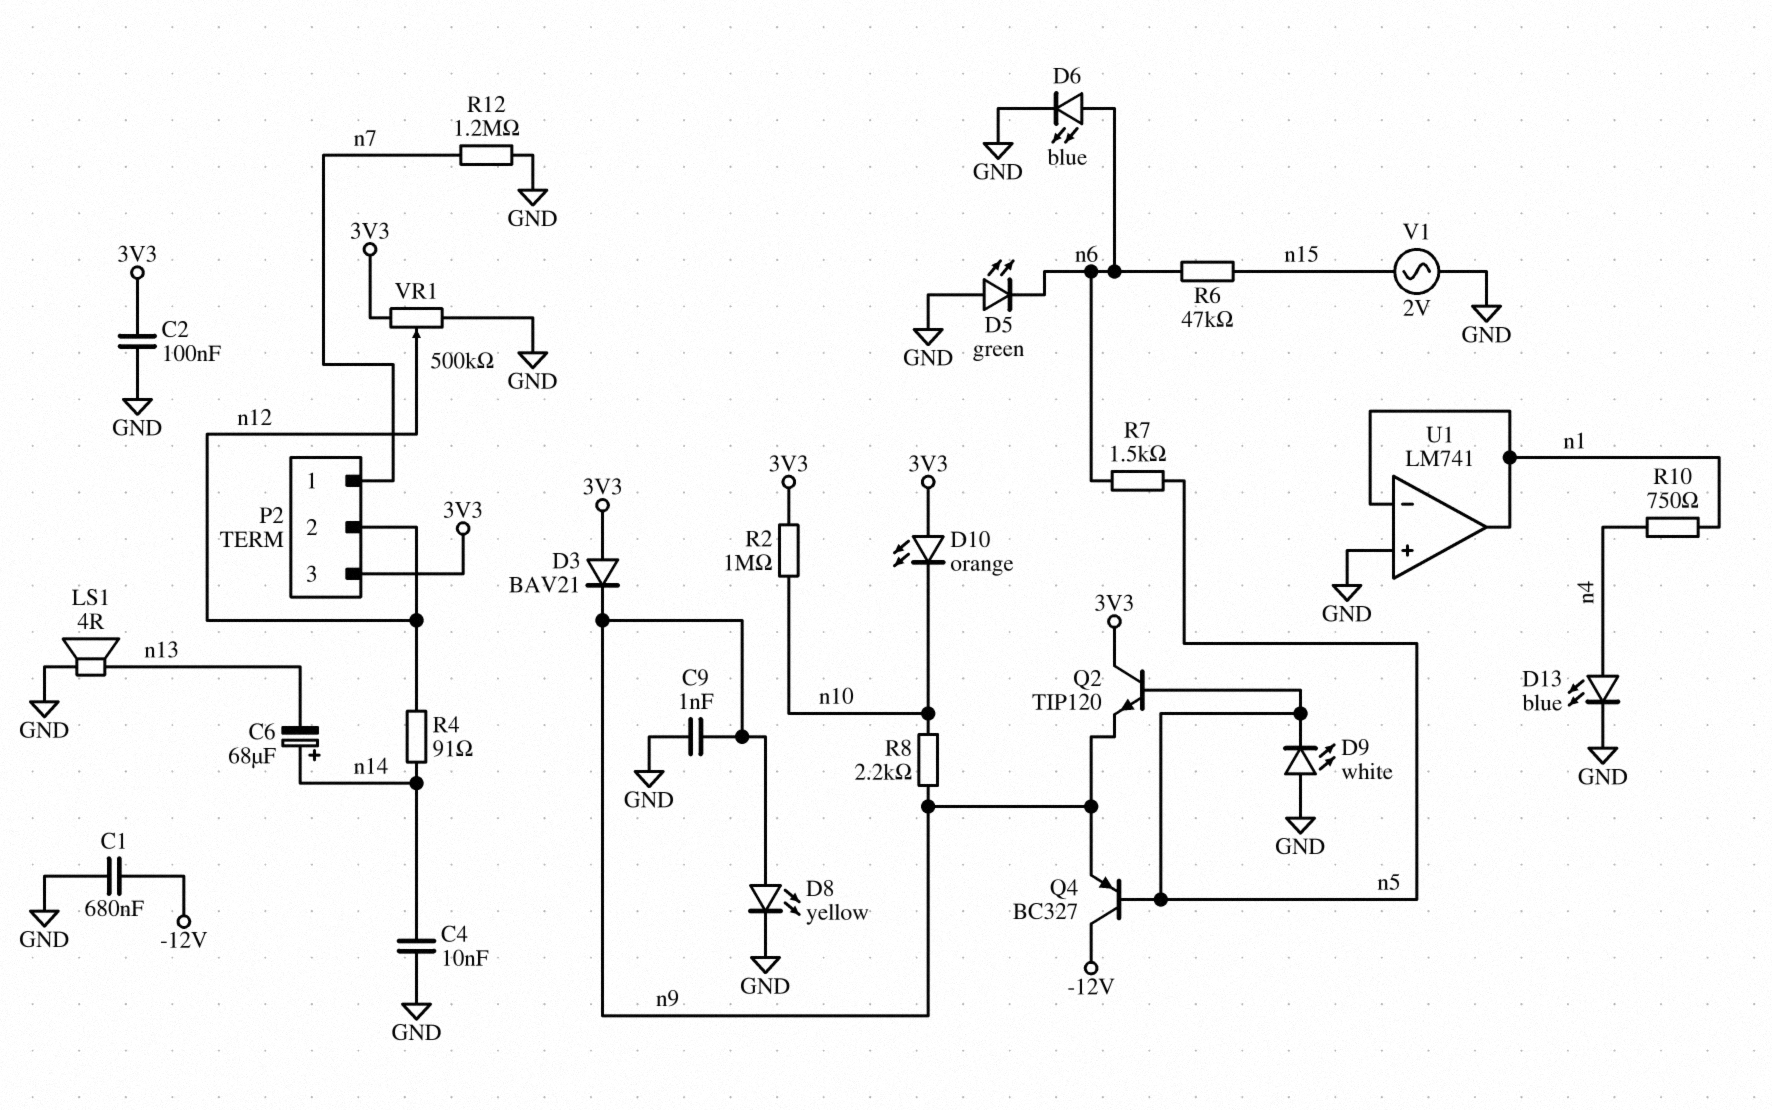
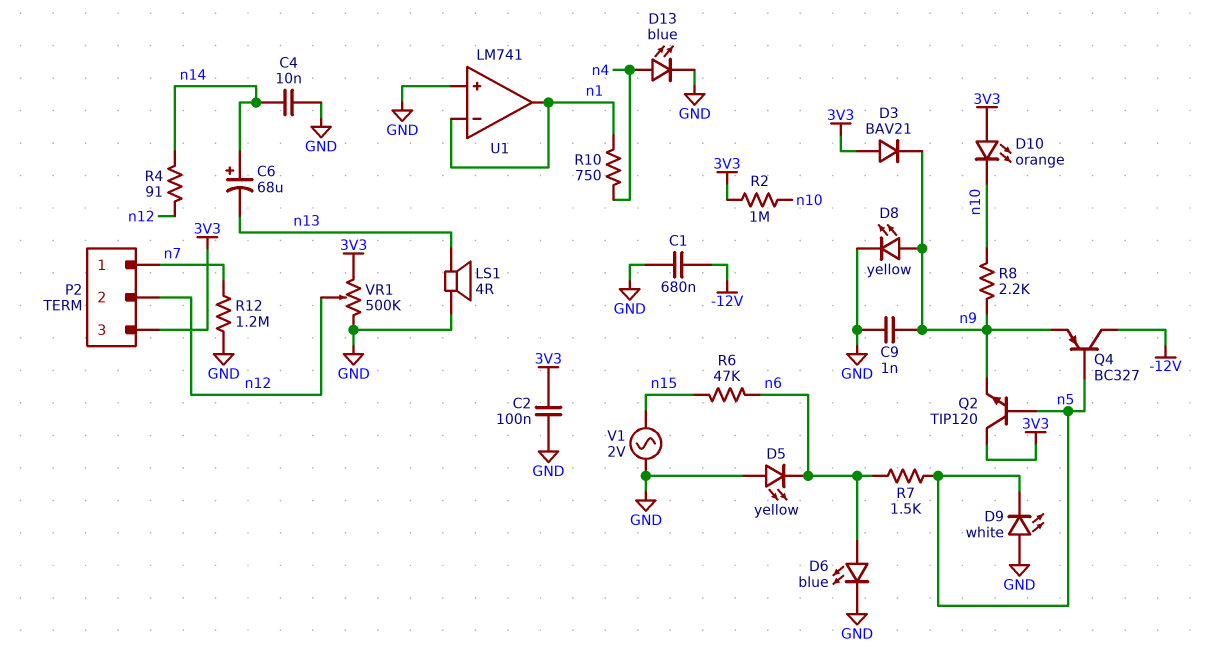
D5: LED green (A GND, K n6) -> LED yellow (A GND, K n6)

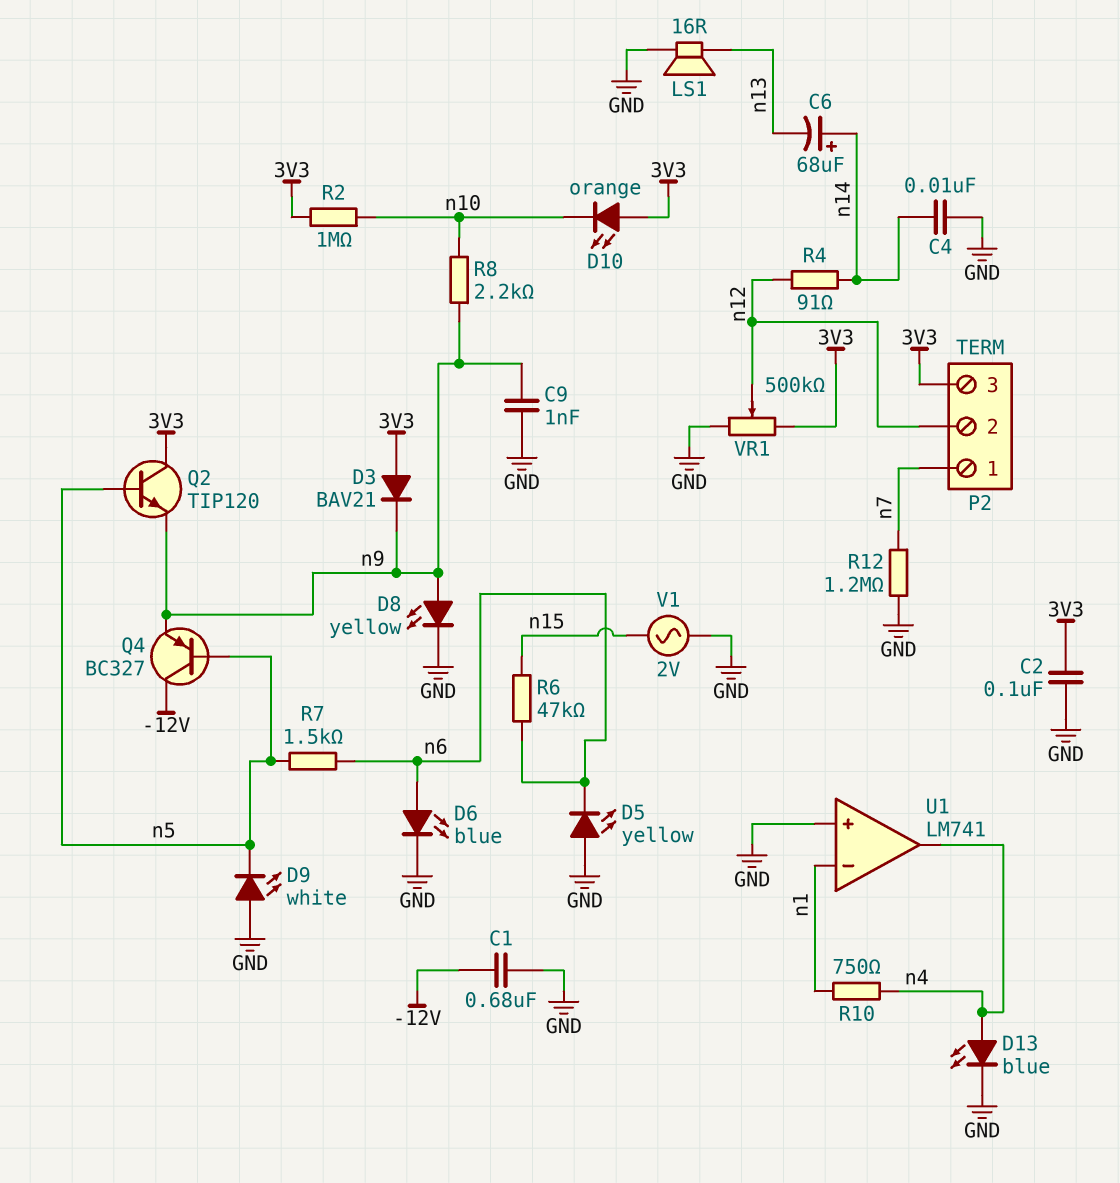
LS1: speaker 4R (GND, n13) -> speaker 16R (GND, n13)
U1 pin out: n1 -> n4

